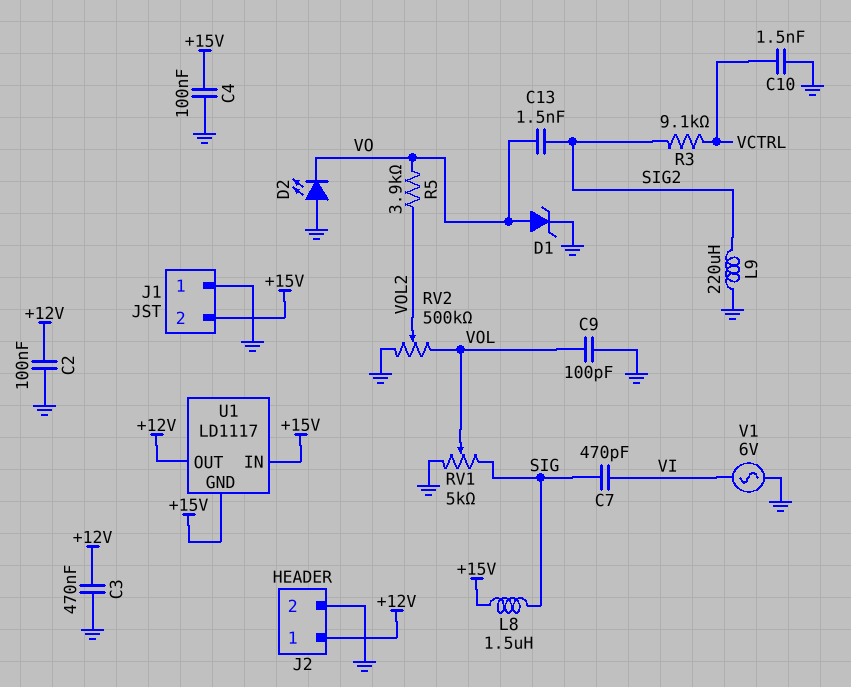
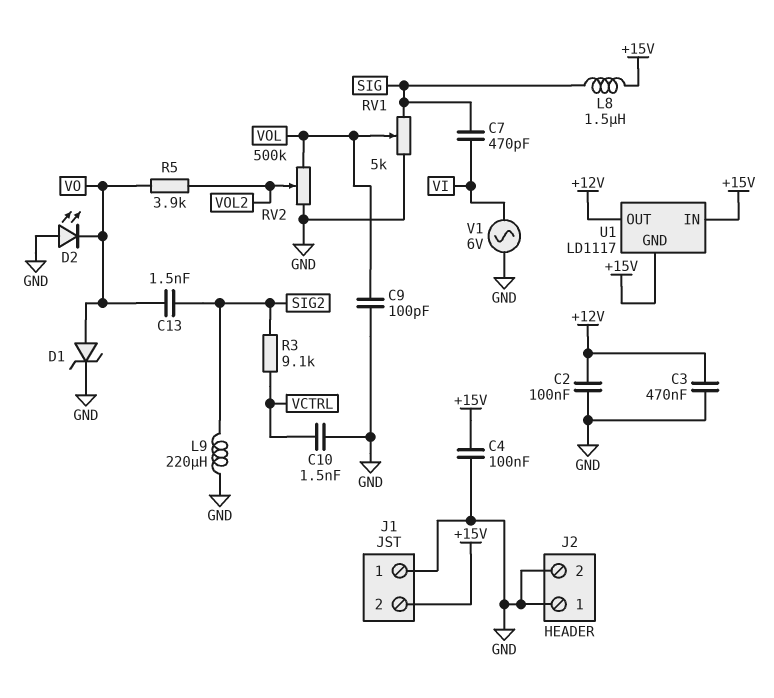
J2 pin 1: +12V -> GND

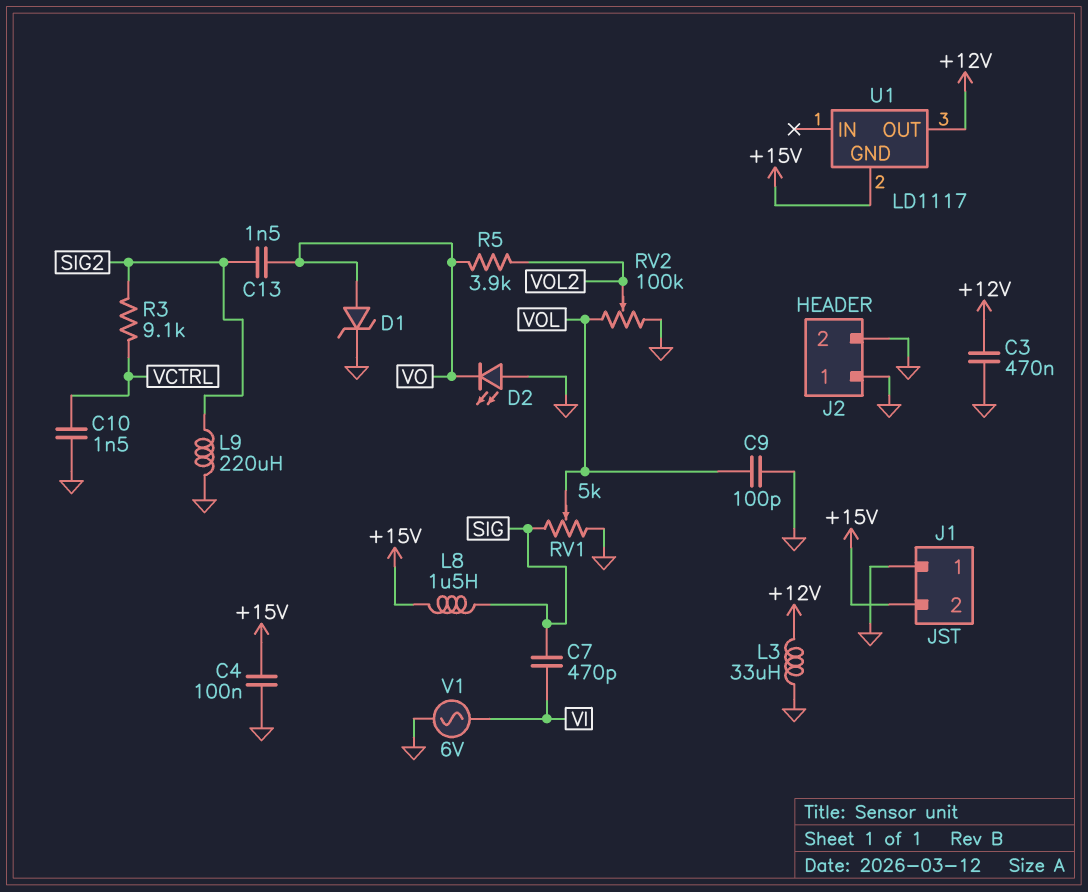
C2: 100nF (+12V, GND) -> none
L3: none -> 33uH (+12V, GND)
RV2: 500k (GND, VOL, wiper VOL2) -> 100k (GND, VOL, wiper VOL2)
U1 pin IN: +15V -> none

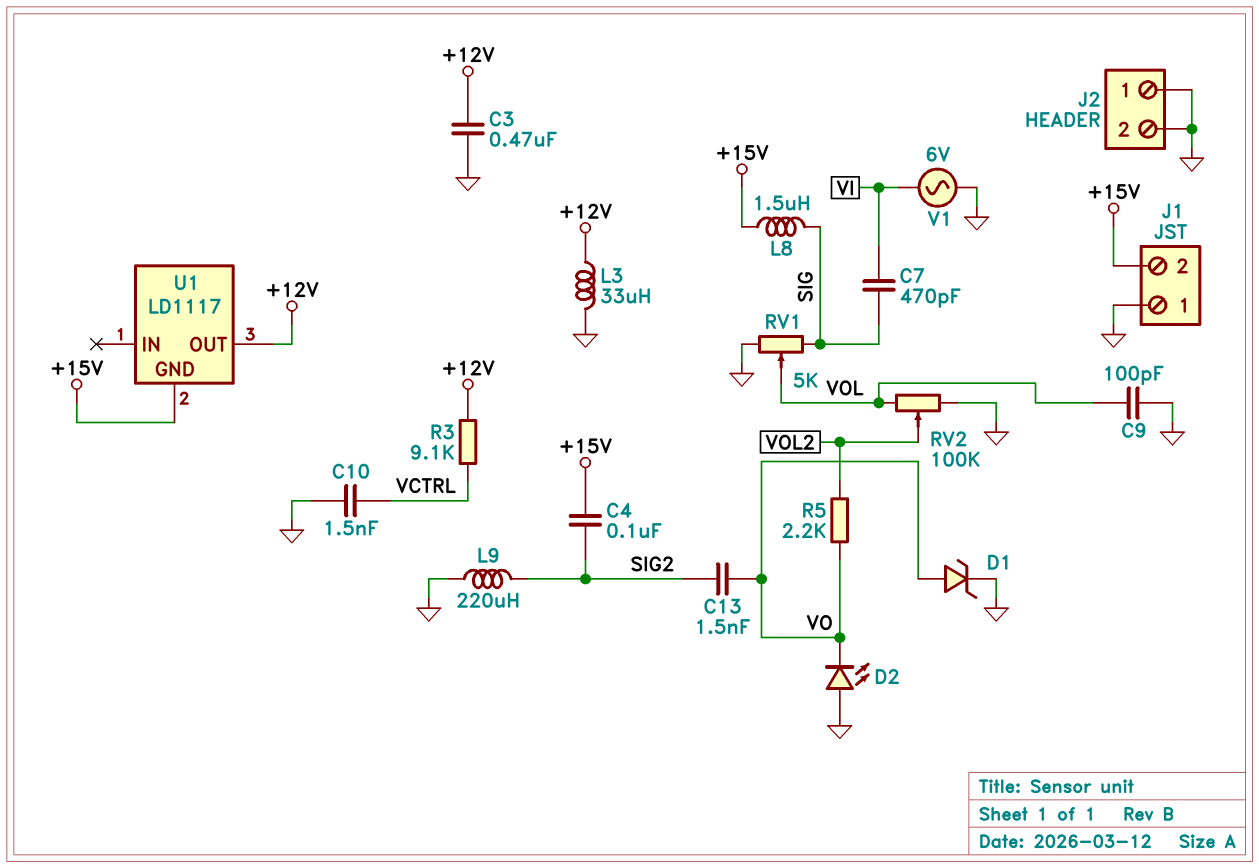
C4: 100nF (+15V, GND) -> 100nF (+15V, SIG2)
R3: 9.1k (SIG2, VCTRL) -> 9.1k (+12V, VCTRL)
R5: 3.9k (VO, VOL2) -> 2.2k (VO, VOL2)

